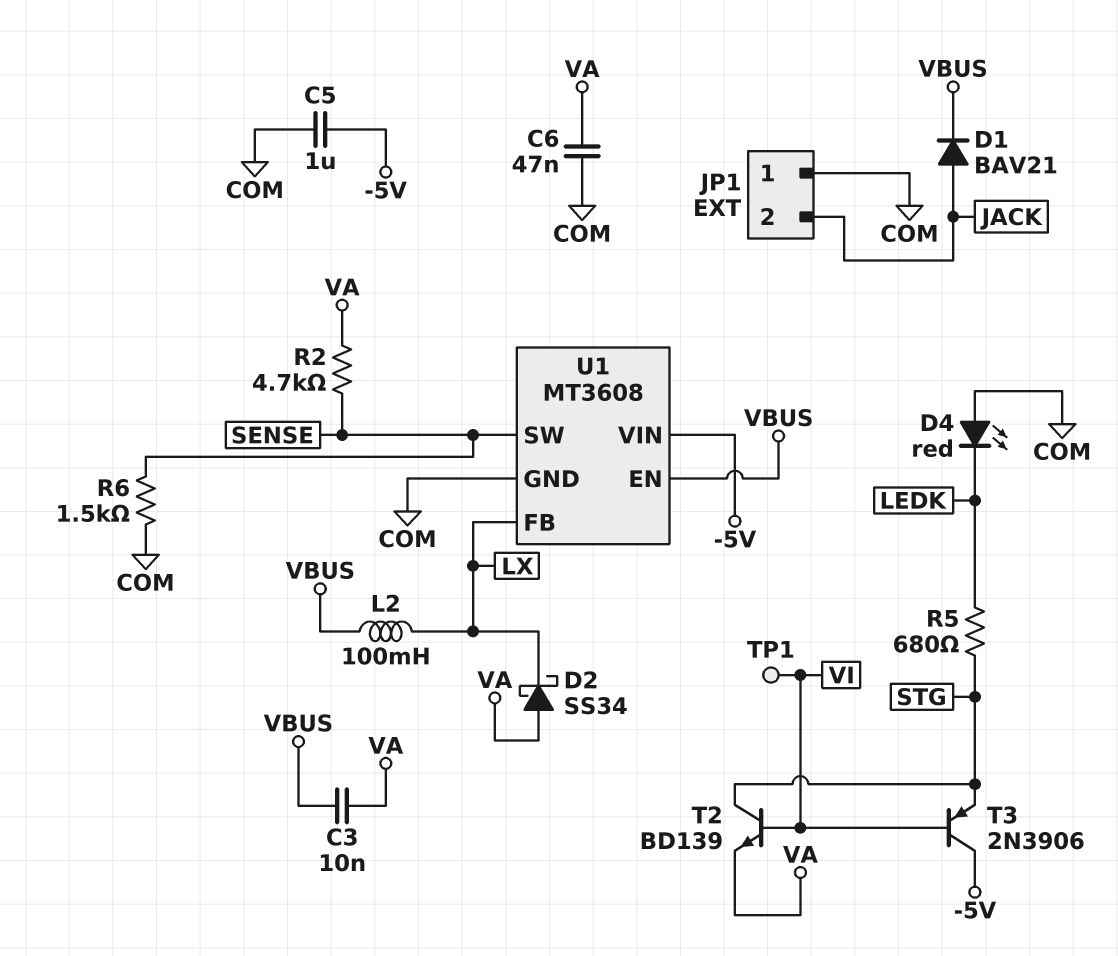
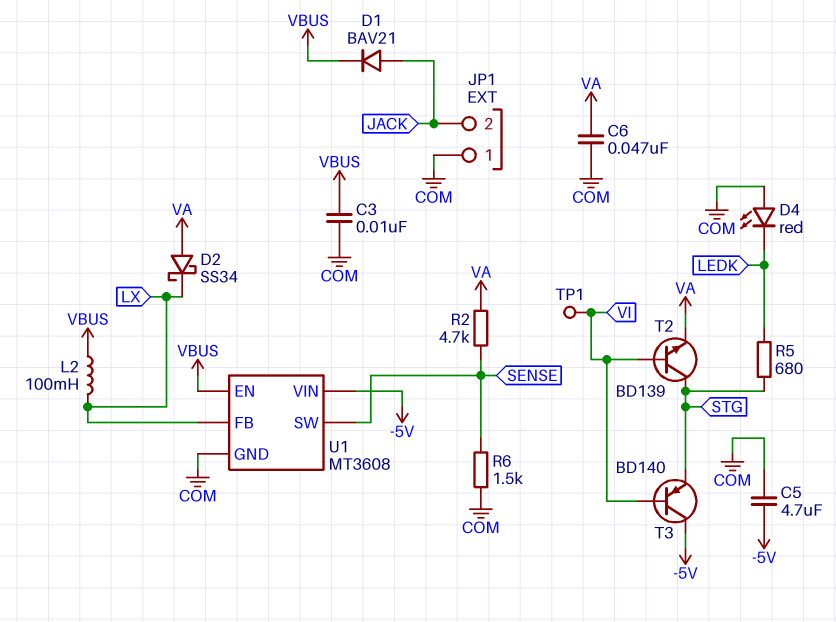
C3: 10nF (VA, VBUS) -> 10nF (COM, VBUS)
C5: 1uF (-5V, COM) -> 4.7uF (-5V, COM)
T3: PNP 2N3906 (B VI, C -5V, E STG) -> PNP BD140 (B VI, C -5V, E STG)

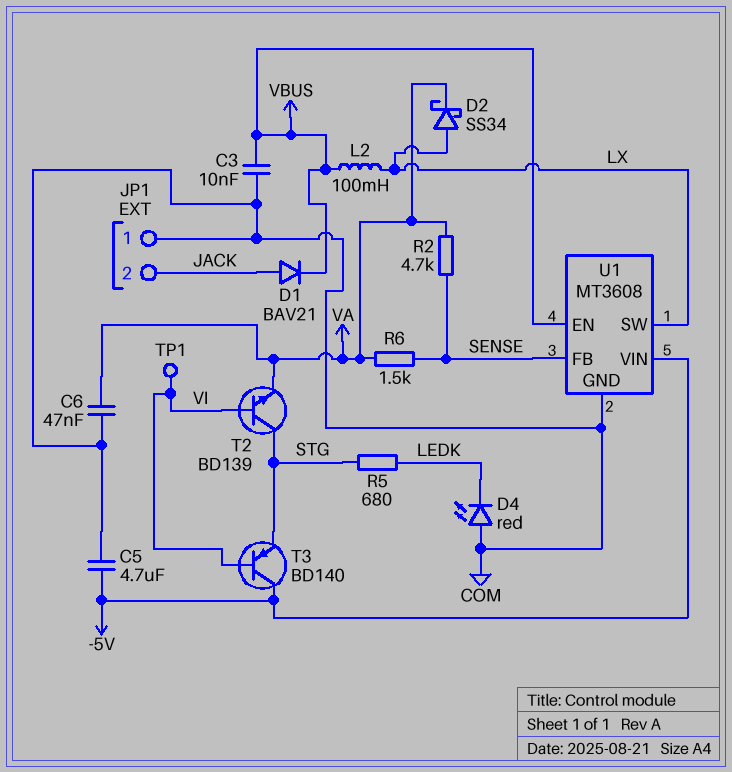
D2: schottky SS34 (A VA, K LX) -> schottky SS34 (A LX, K VA)
R6: 1.5k (COM, SENSE) -> 1.5k (SENSE, VA)
U1 pin FB: LX -> SENSE
U1 pin SW: SENSE -> LX

